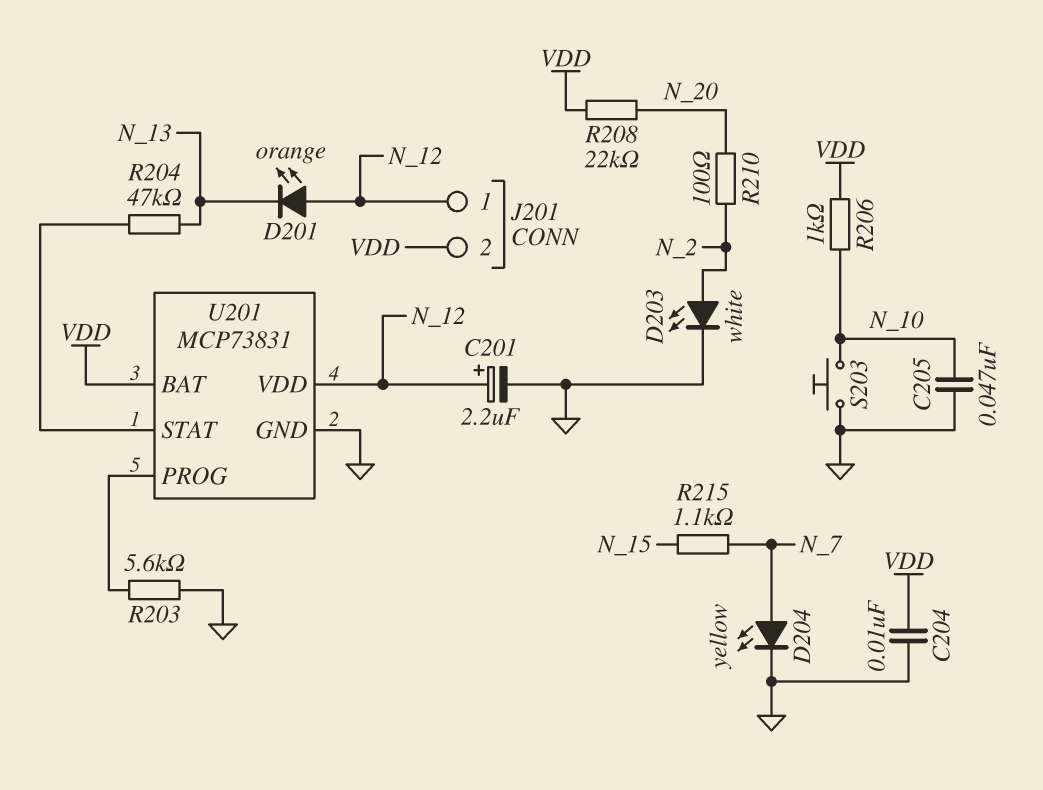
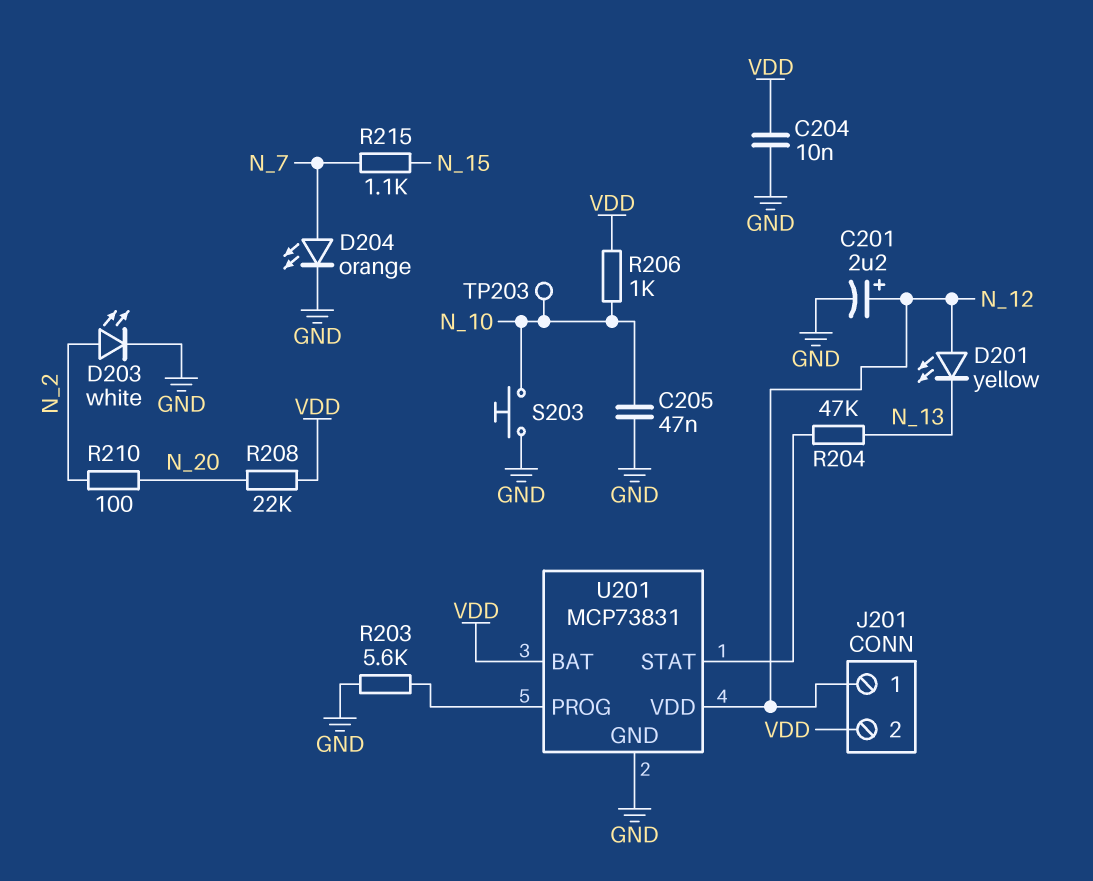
D201: LED orange (A N_12, K N_13) -> LED yellow (A N_12, K N_13)
D204: LED yellow (A N_7, K GND) -> LED orange (A N_7, K GND)
TP203: none -> test point (N_10)

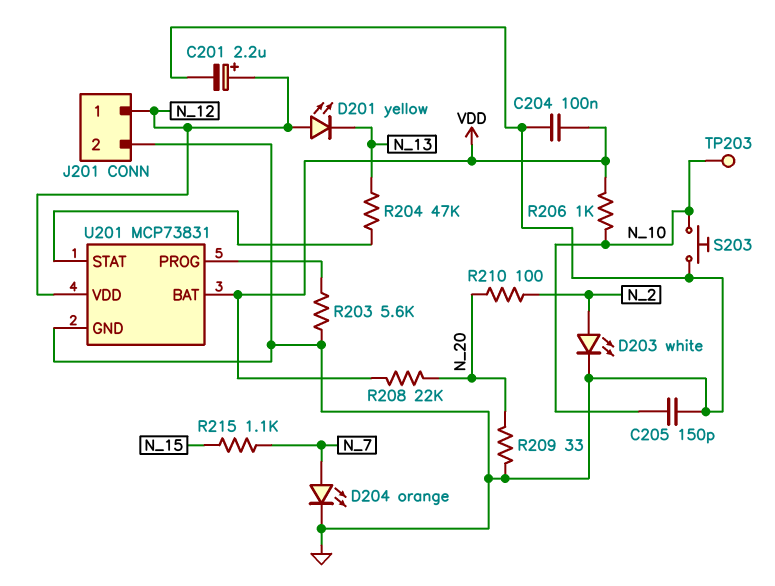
C204: 10nF (GND, VDD) -> 100nF (GND, VDD)
C205: 47nF (GND, N_10) -> 150pF (GND, N_10)
J201 pin 2: VDD -> GND
R209: none -> 33 (GND, N_20)

